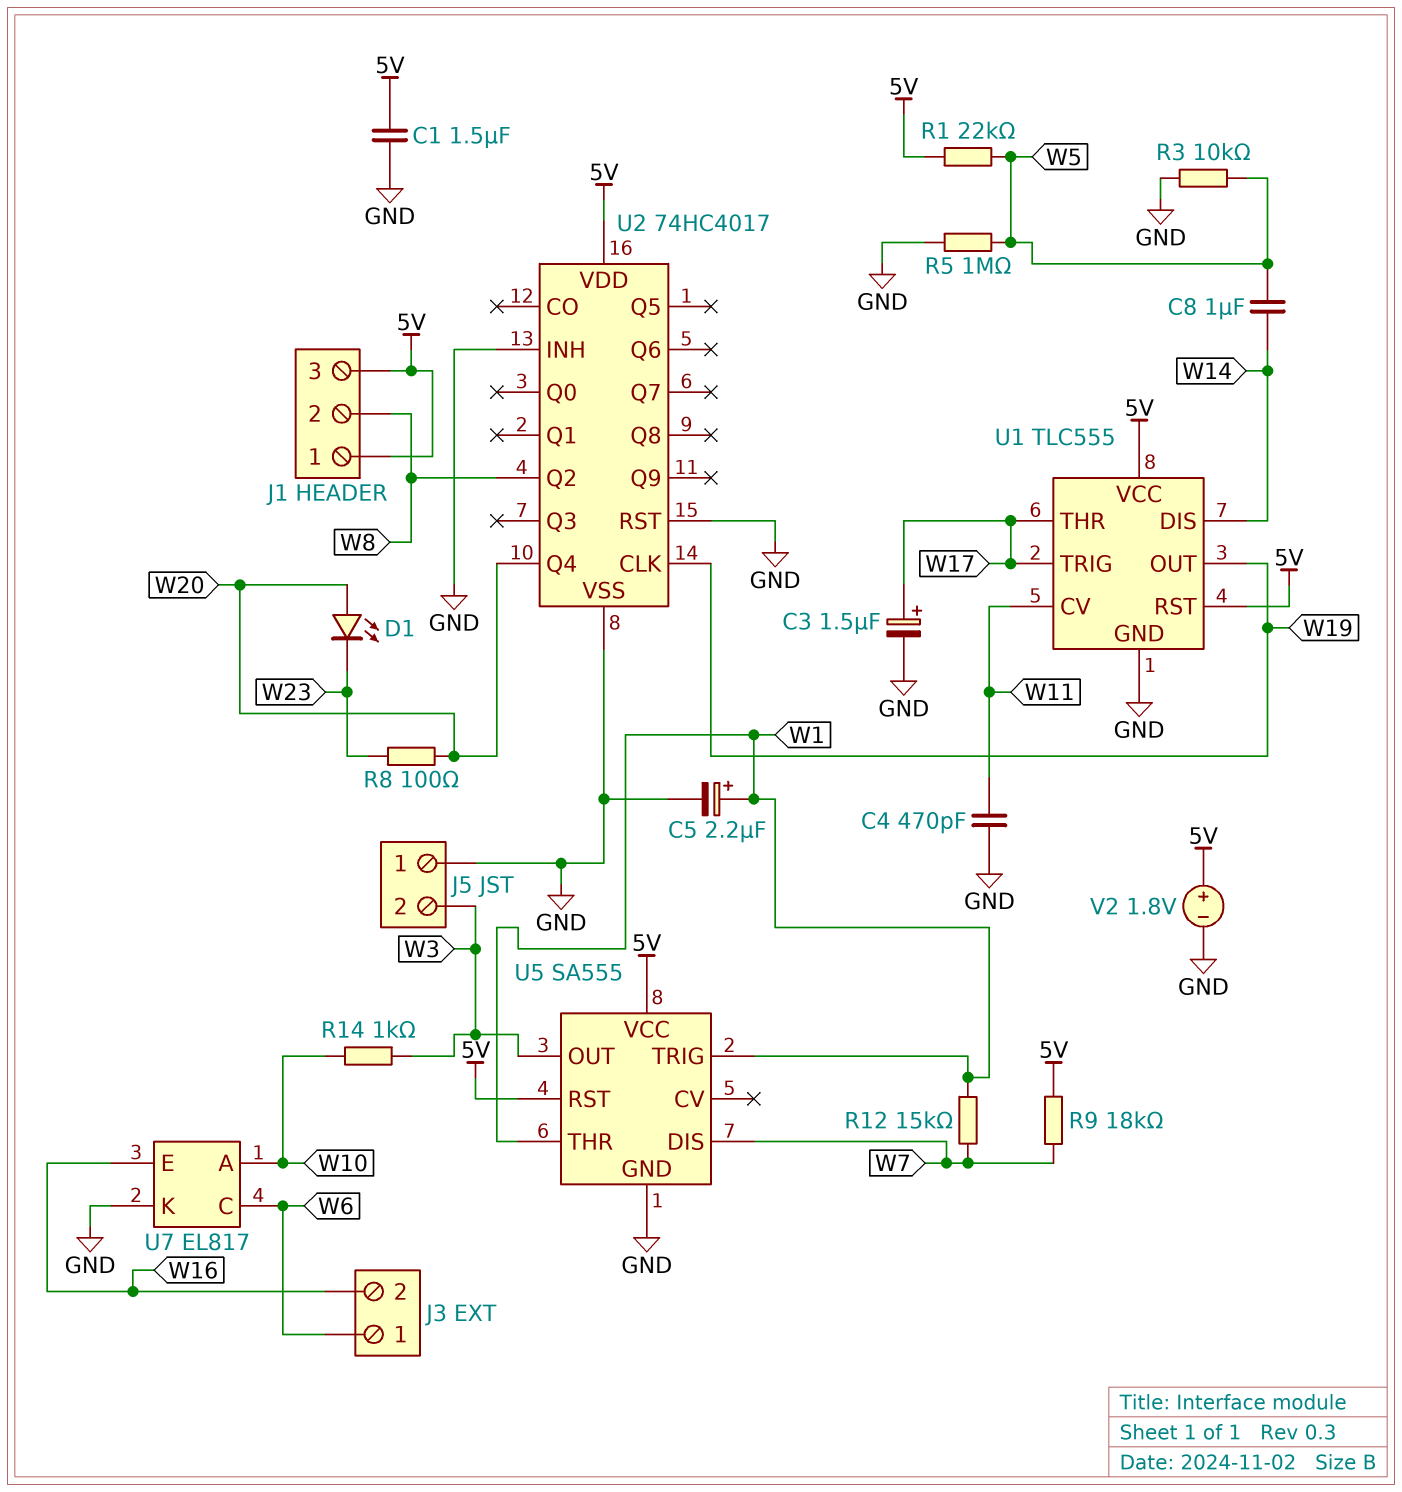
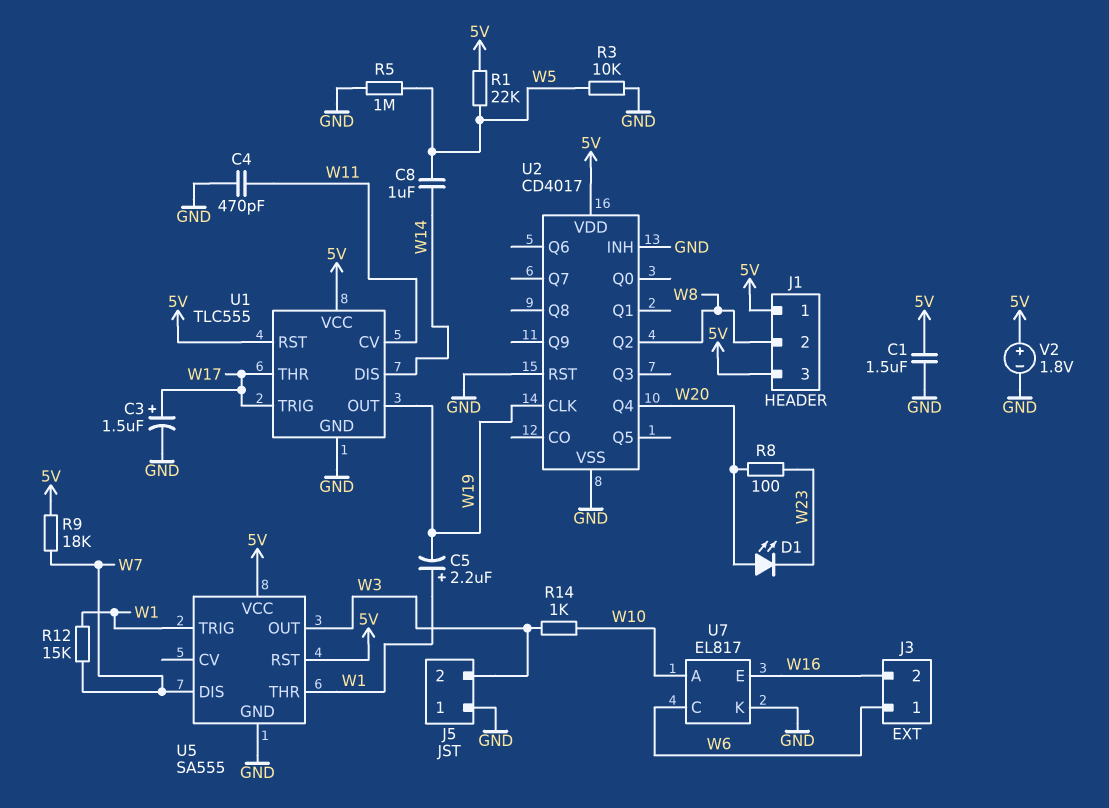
C5: 2.2uF (plus W1, minus GND) -> 2.2uF (plus W1, minus W19)
U2: 74HC4017 -> CD4017

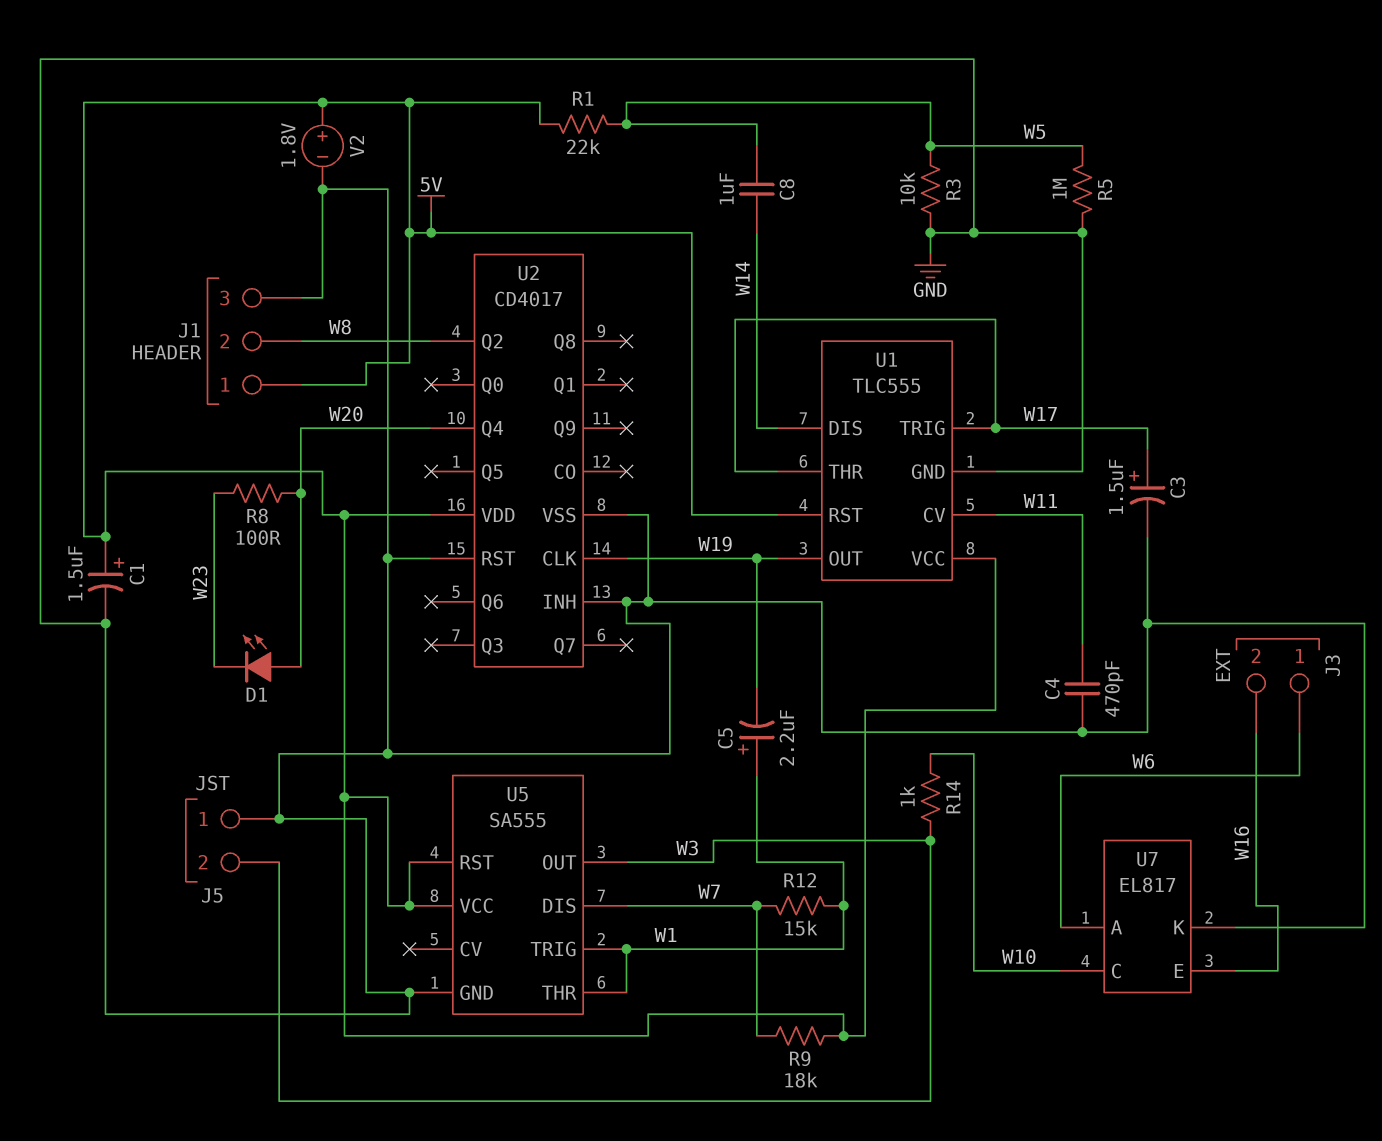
C1: 1.5uF (5V, GND) -> 1.5uF (plus 5V, minus GND)
J1 pin 3: 5V -> GND
U7 pin A: W10 -> W6
U7 pin C: W6 -> W10

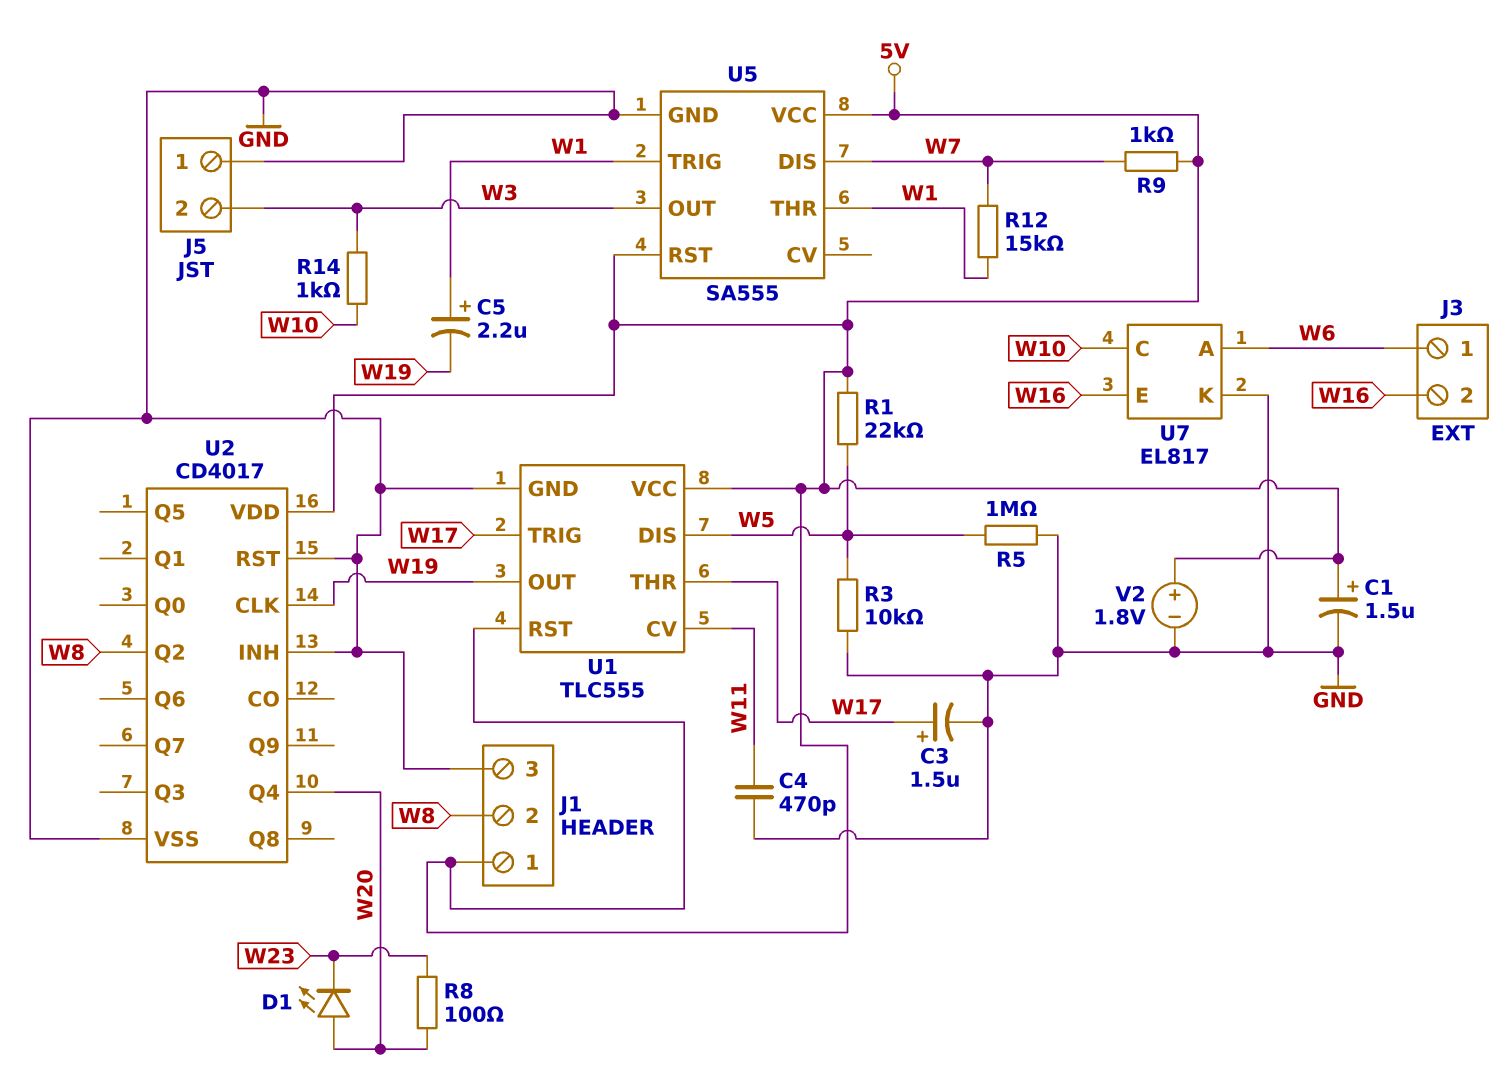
C8: 1uF (W5, W14) -> none
R9: 18k (5V, W7) -> 1k (5V, W7)
U1 pin DIS: W14 -> W5

